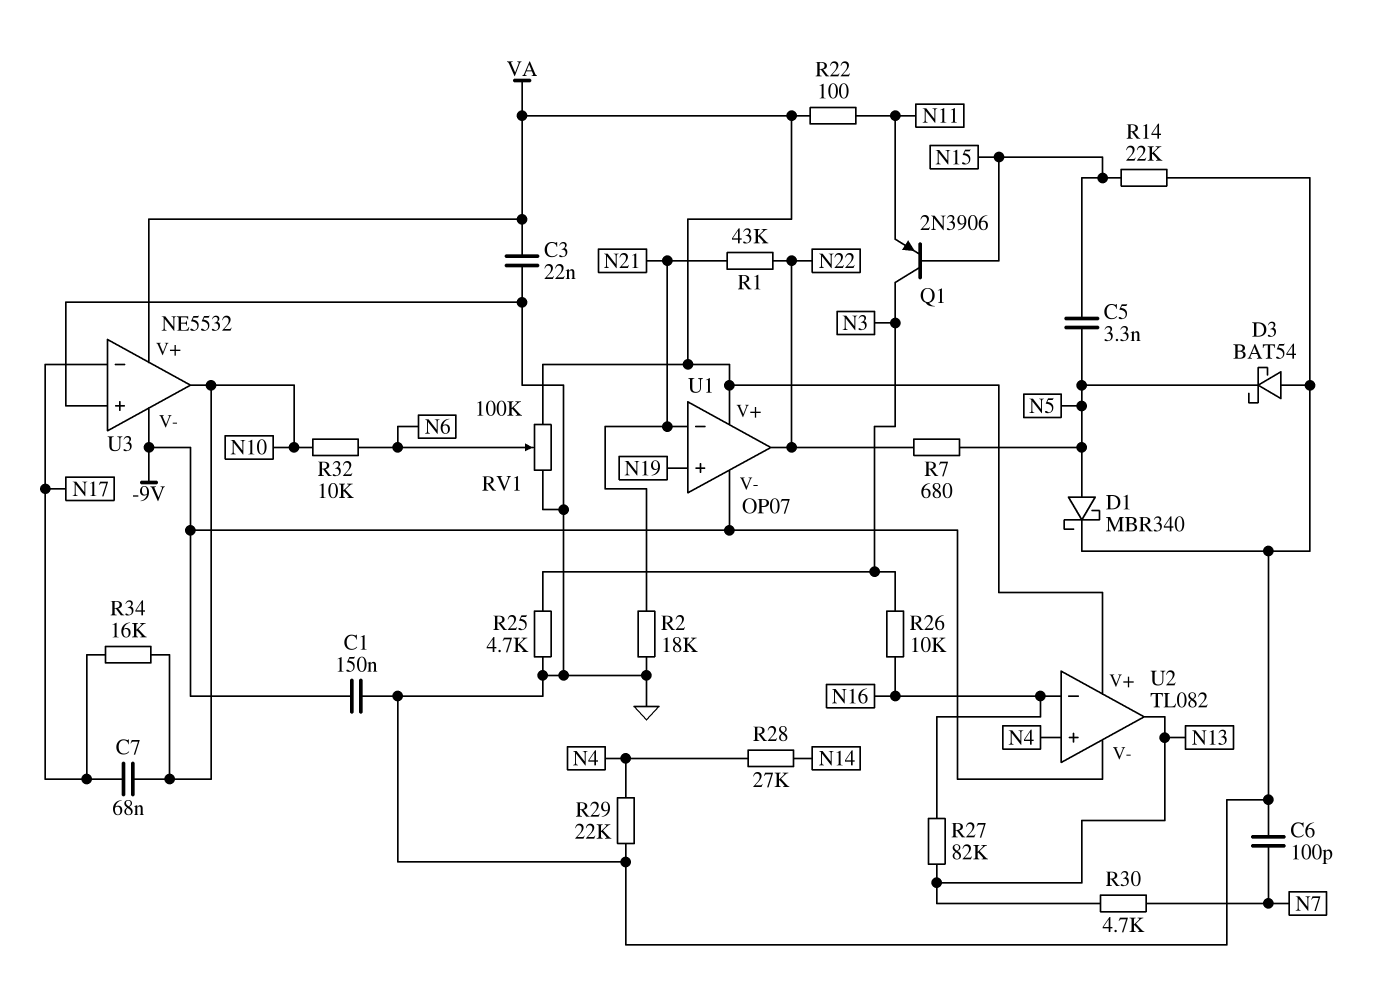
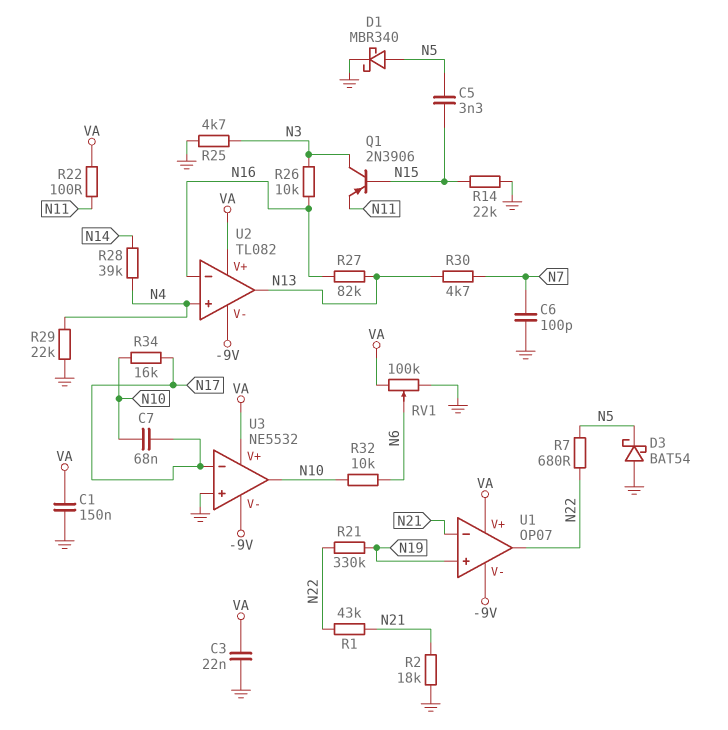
C1: 150nF (-9V, GND) -> 150nF (GND, VA)
R21: none -> 330k (N19, N22)
R28: 27k (N4, N14) -> 39k (N4, N14)

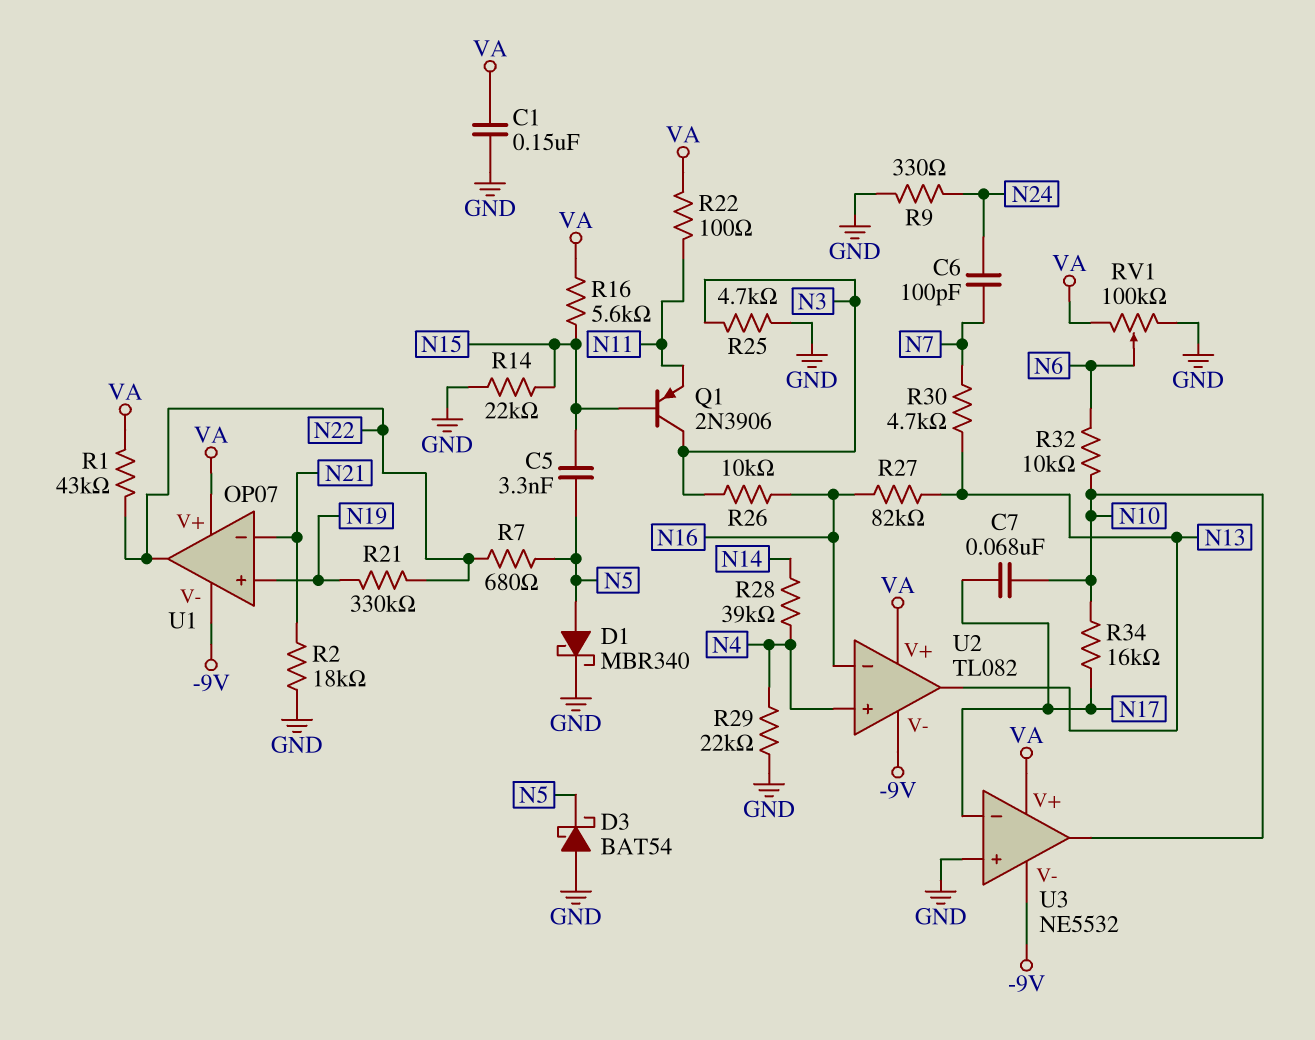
C3: 22nF (GND, VA) -> none
C6: 100pF (GND, N7) -> 100pF (N7, N24)
R1: 43k (N21, N22) -> 43k (N22, VA)
R9: none -> 330 (GND, N24)
R16: none -> 5.6k (N15, VA)

